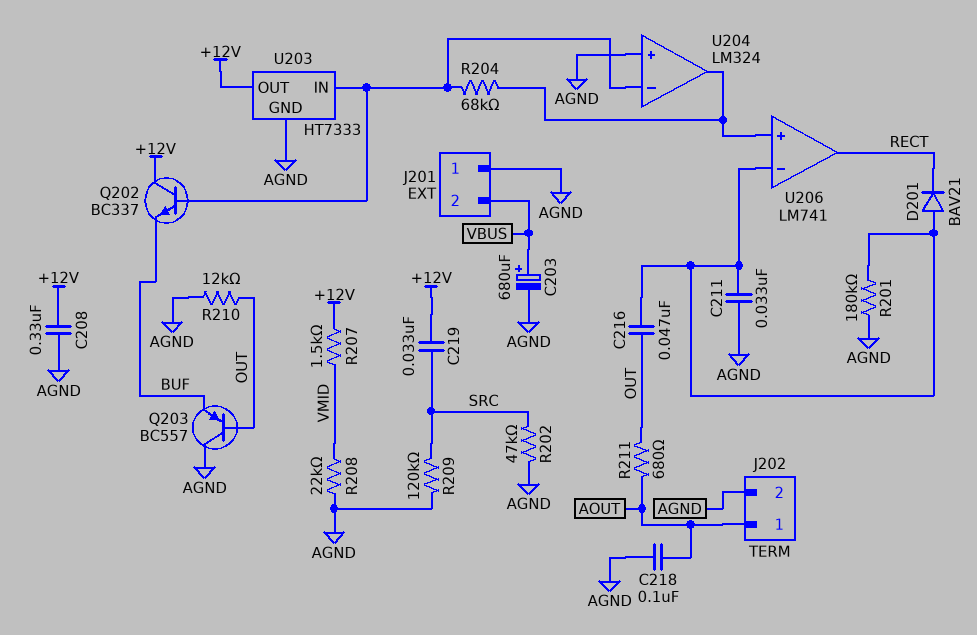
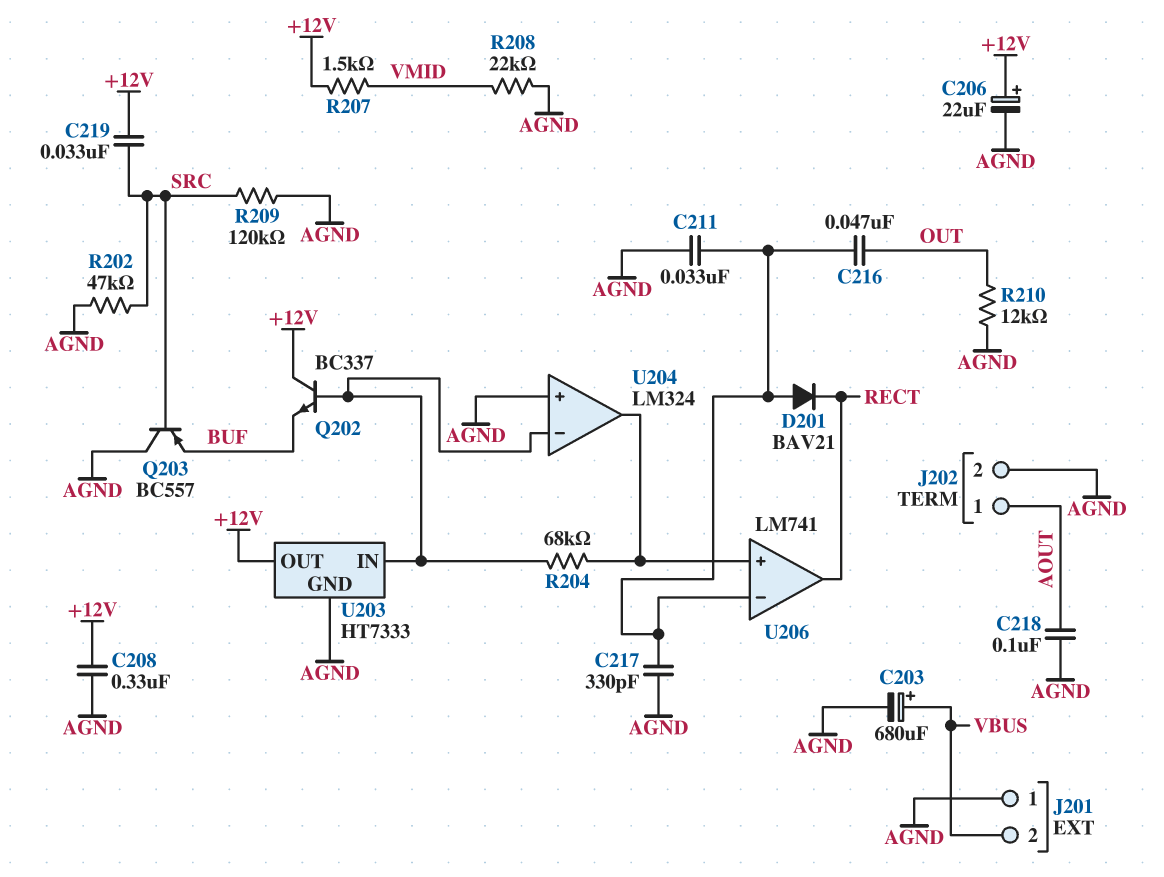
C206: none -> 22uF (plus +12V, minus AGND)
C217: none -> 330pF (AGND, U206/in-)
Q203: PNP BC557 (B OUT, C AGND, E BUF) -> PNP BC557 (B SRC, C AGND, E BUF)
R201: 180k (AGND, U206/in-) -> none
R211: 680 (AOUT, OUT) -> none

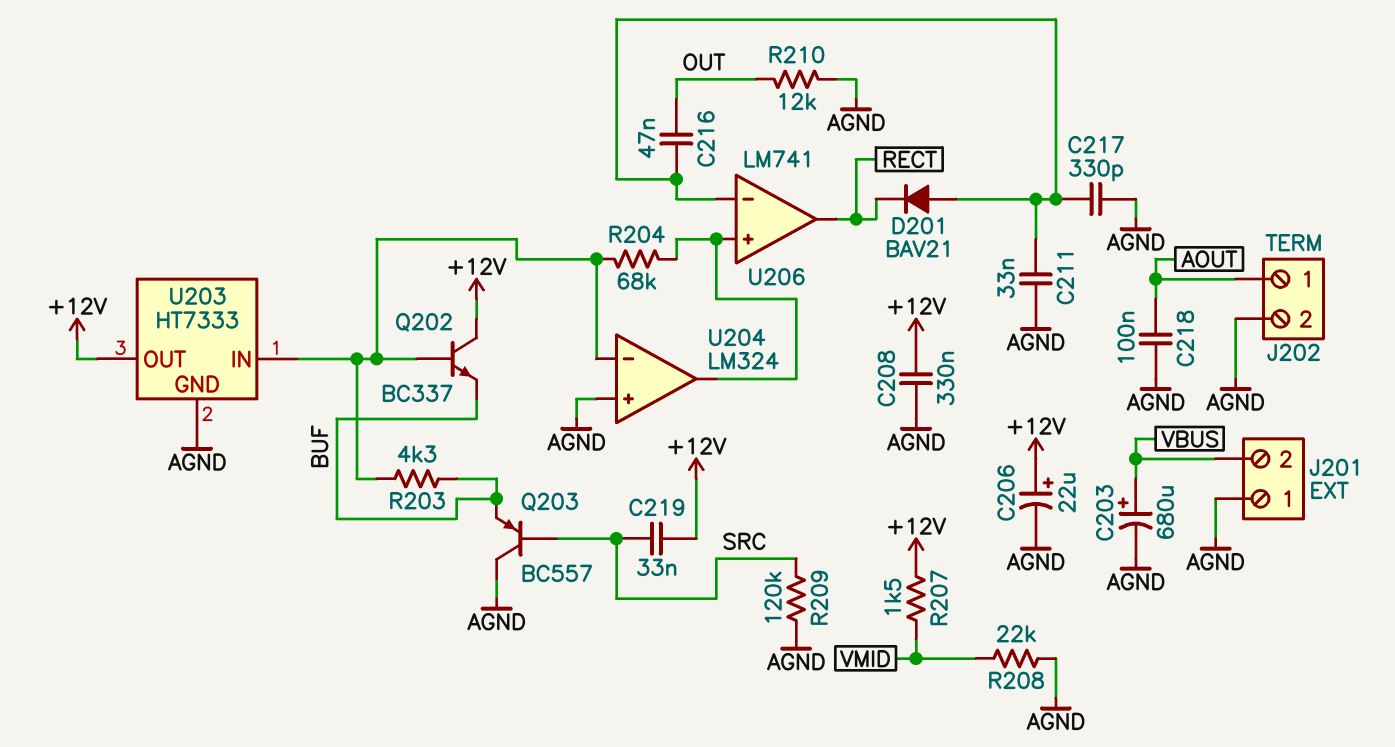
R202: 47k (AGND, SRC) -> none
R203: none -> 4.3k (BUF, U203/IN)

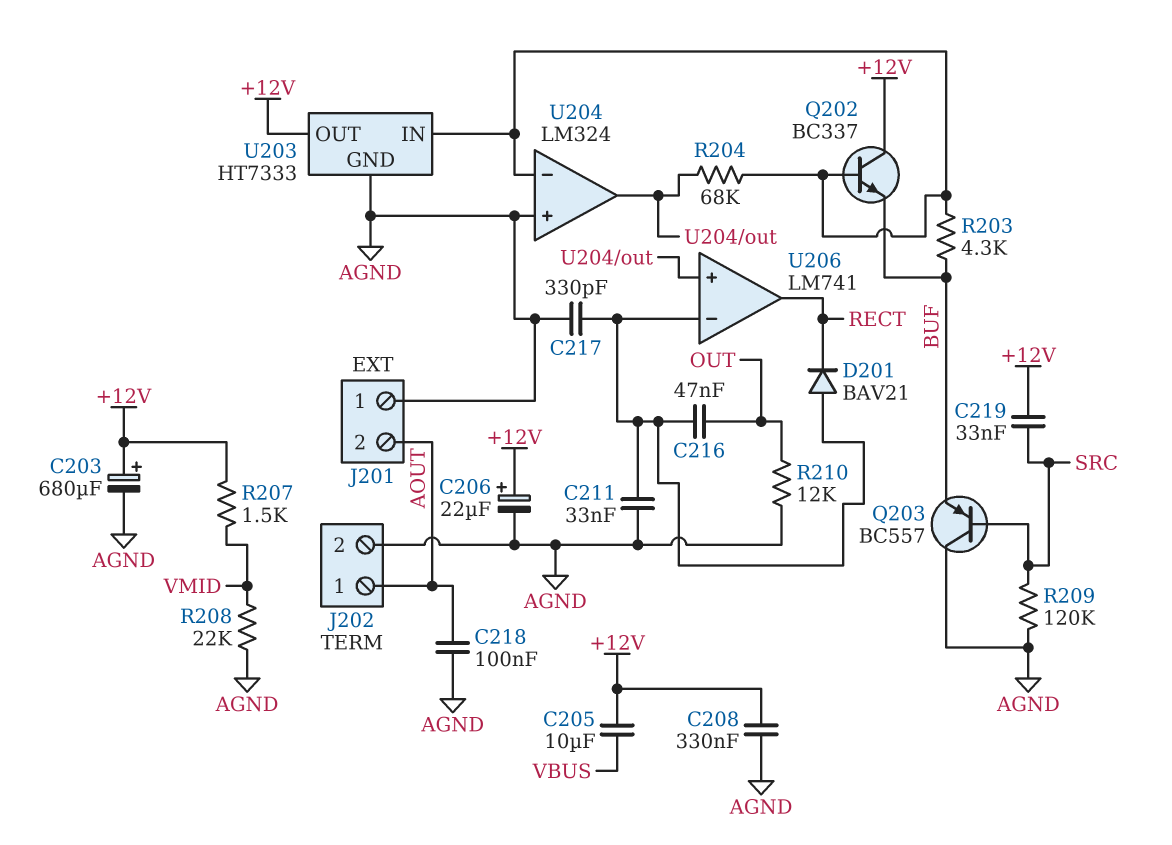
C203: 680uF (plus VBUS, minus AGND) -> 680uF (plus +12V, minus AGND)
C205: none -> 10uF (+12V, VBUS)
J201 pin 2: VBUS -> AOUT

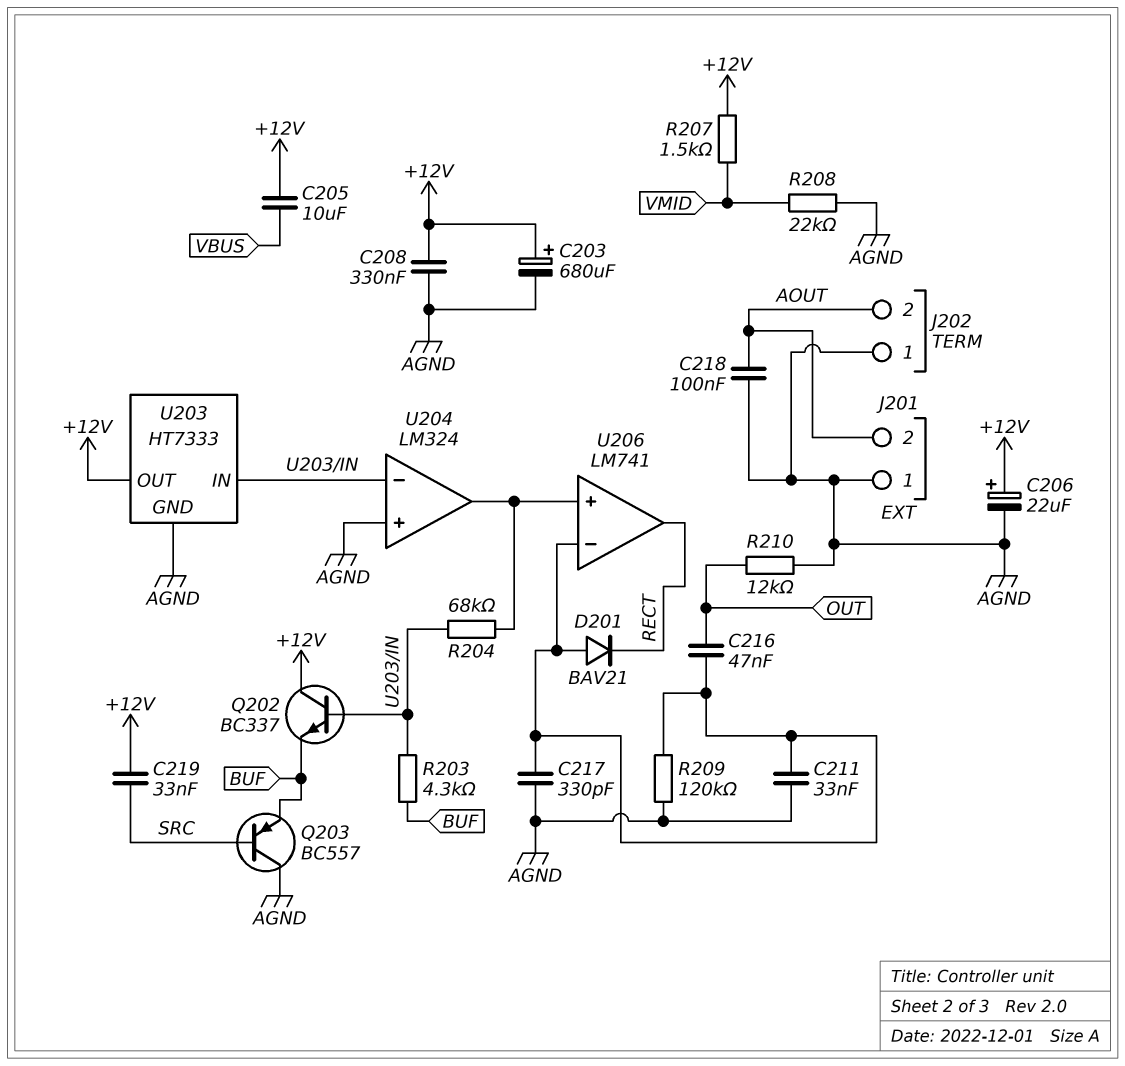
J202 pin 1: AOUT -> AGND
J202 pin 2: AGND -> AOUT
R209: 120k (AGND, SRC) -> 120k (AGND, U206/in-)

